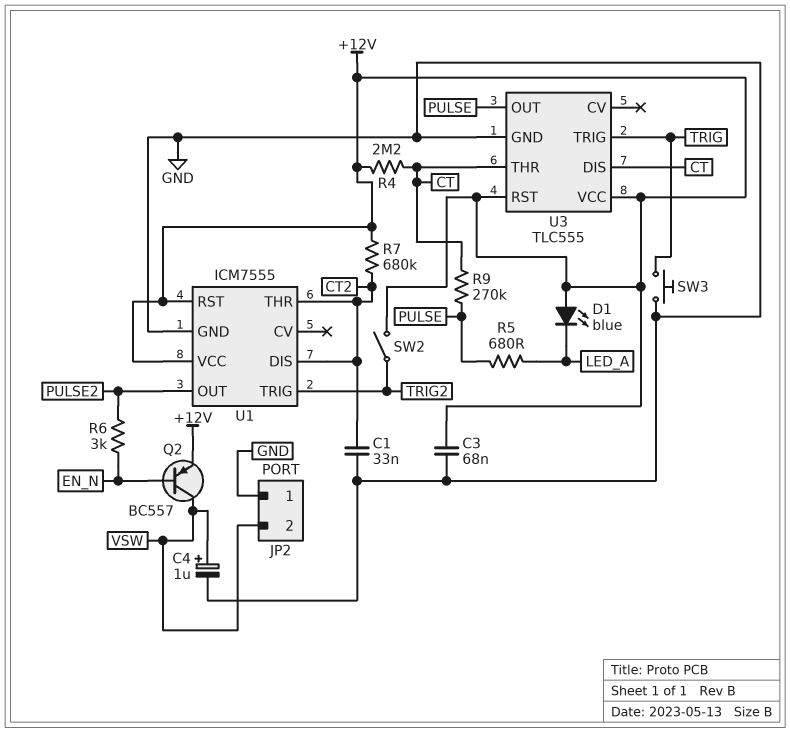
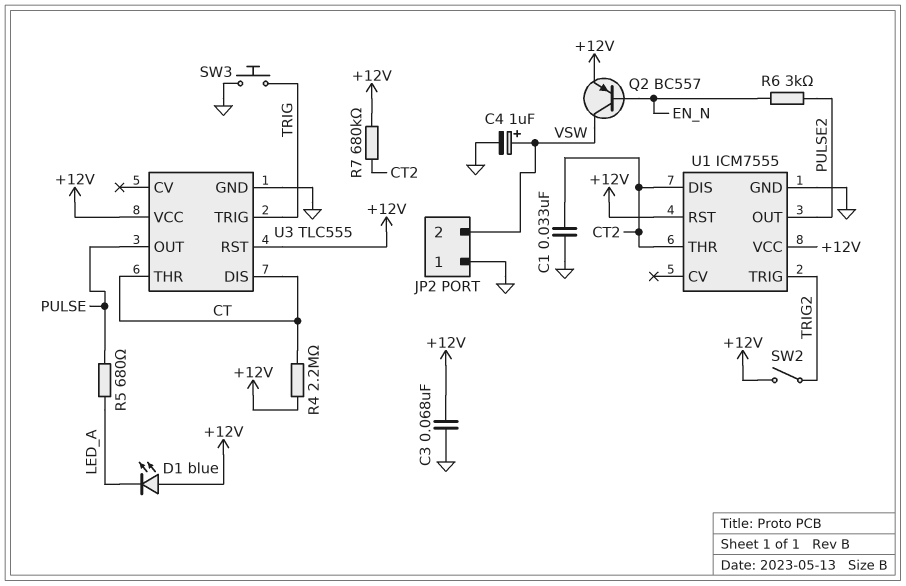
R9: 270k (CT, PULSE) -> none

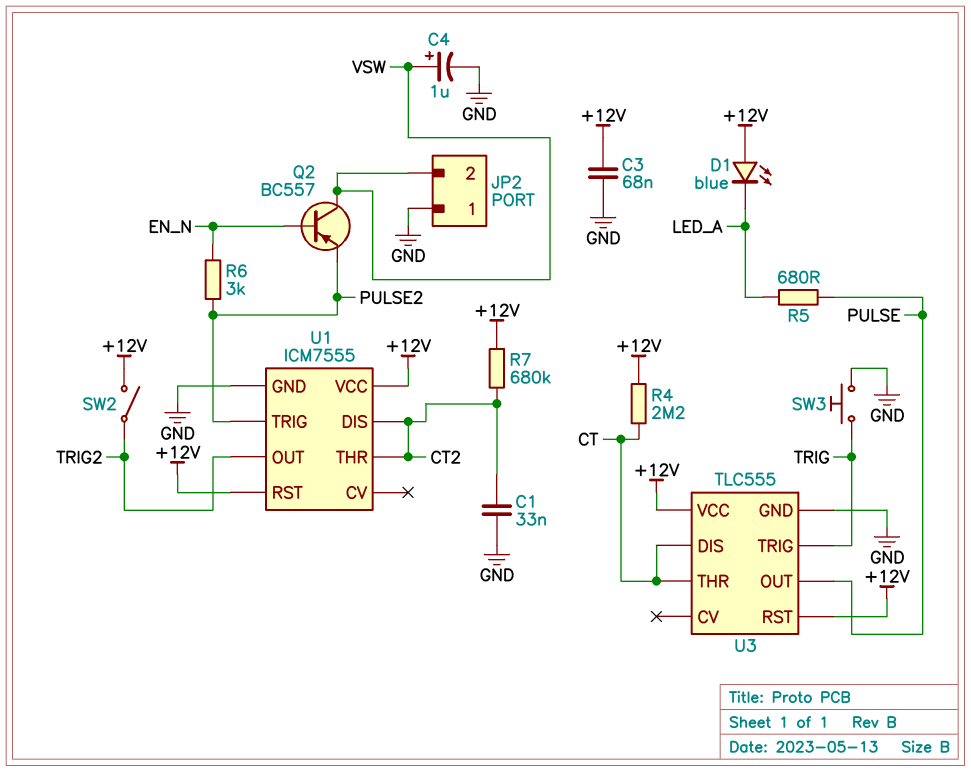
Q2: PNP BC557 (B EN_N, C VSW, E +12V) -> PNP BC557 (B EN_N, C VSW, E PULSE2)
U1 pin OUT: PULSE2 -> TRIG2
U1 pin TRIG: TRIG2 -> PULSE2

